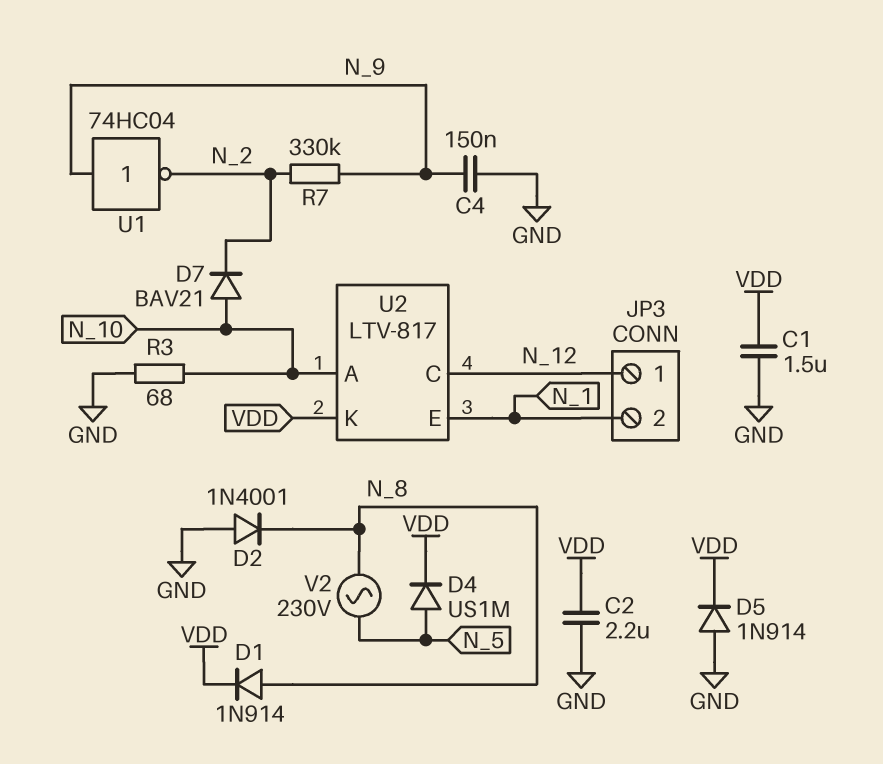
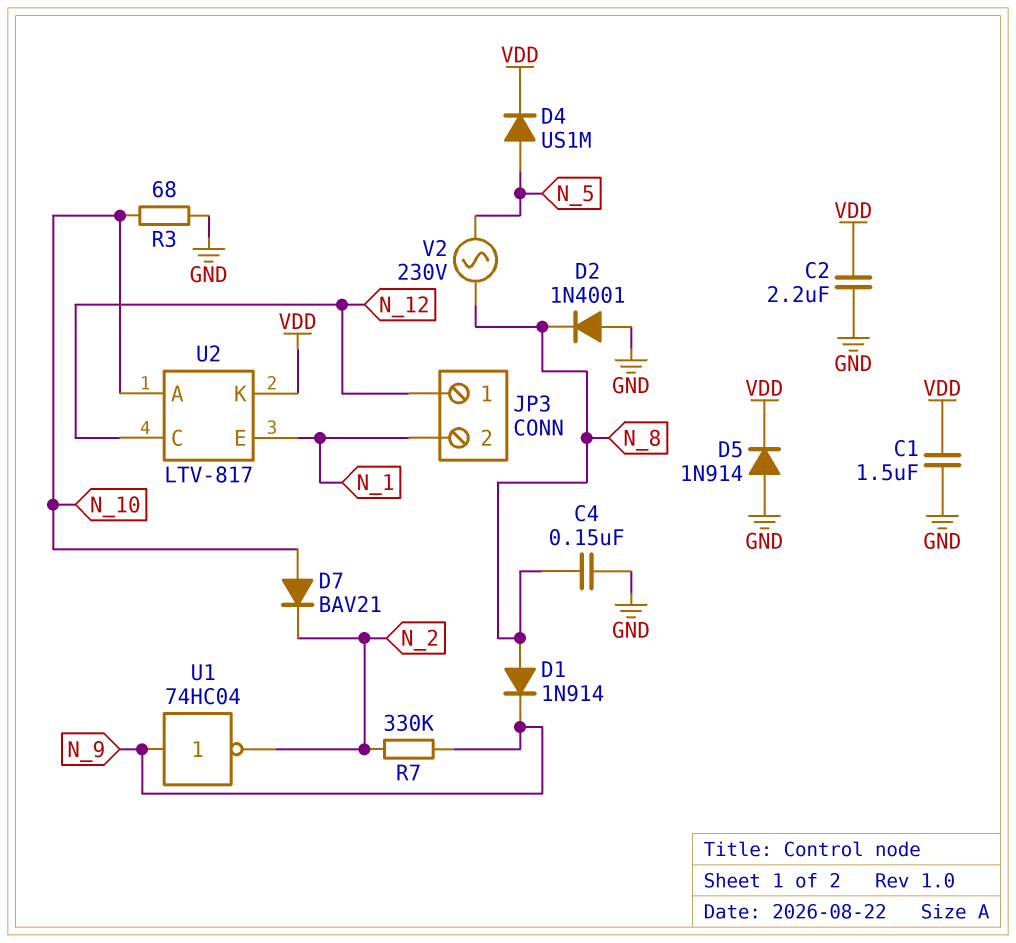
C4: 150nF (GND, N_9) -> 150nF (GND, N_8)
D1: diode 1N914 (A N_8, K VDD) -> diode 1N914 (A N_8, K N_9)

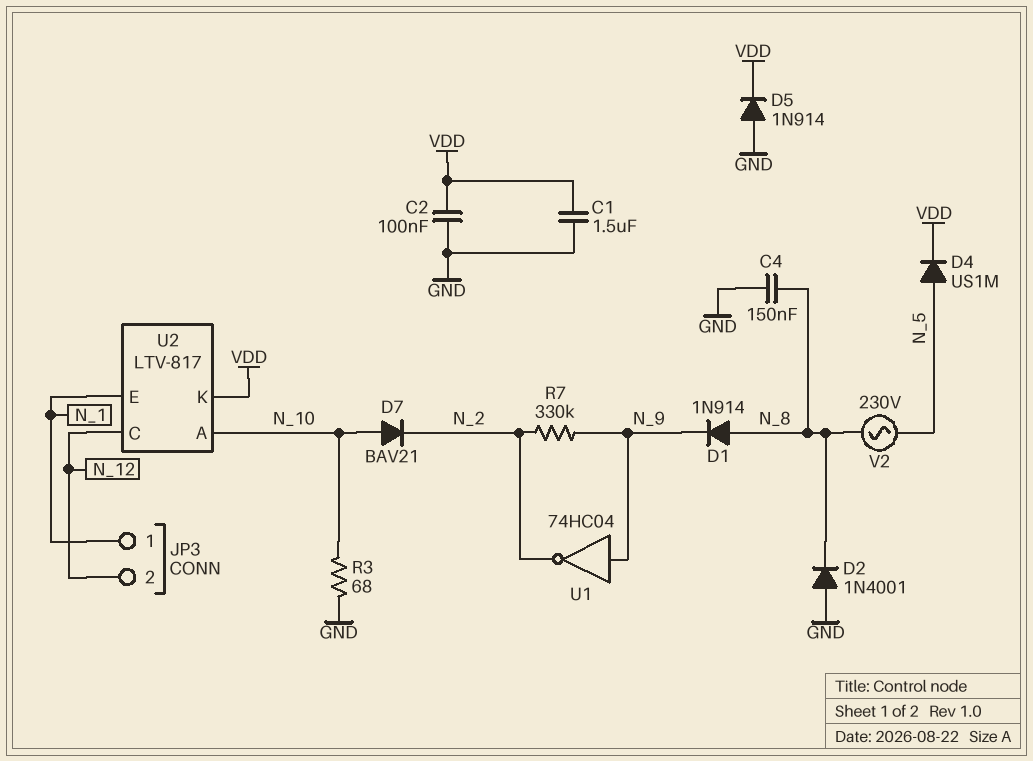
C2: 2.2uF (GND, VDD) -> 100nF (GND, VDD)
JP3 pin 1: N_12 -> N_1
JP3 pin 2: N_1 -> N_12

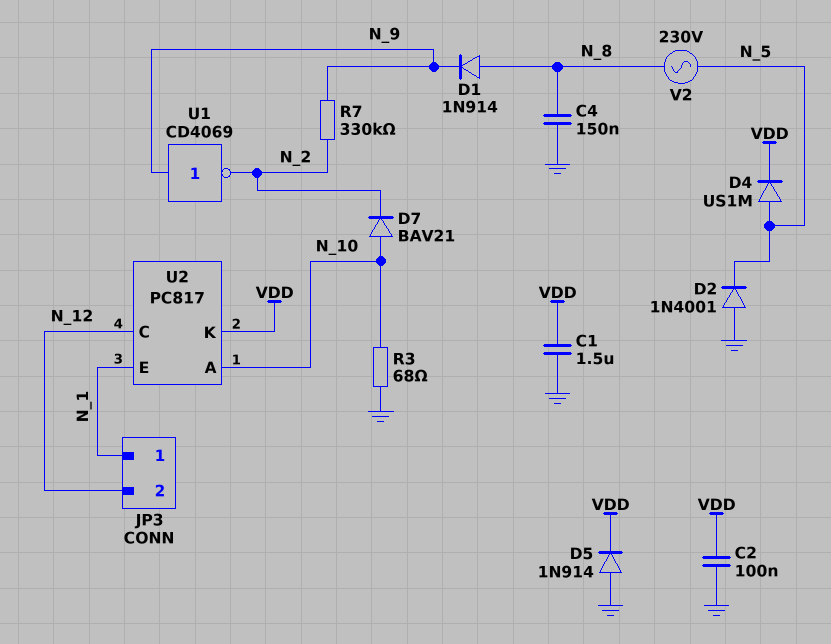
D2: diode 1N4001 (A GND, K N_8) -> diode 1N4001 (A GND, K N_5)
U1: NOT 74HC04 (in N_9, out N_2) -> NOT CD4069 (in N_9, out N_2)
U2: LTV-817 -> PC817

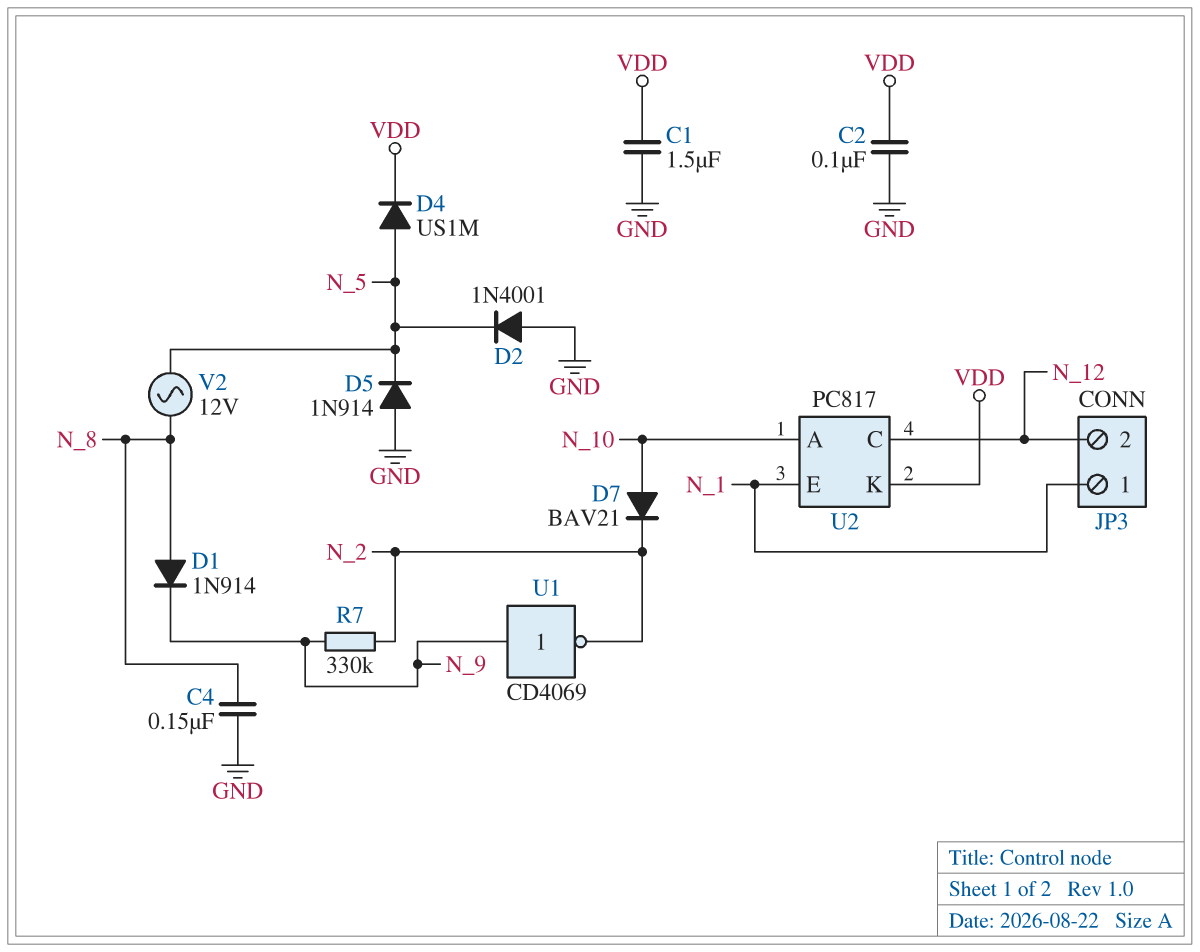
D5: diode 1N914 (A GND, K VDD) -> diode 1N914 (A GND, K N_5)
R3: 68 (GND, N_10) -> none
V2: AC 230V (N_5, N_8) -> AC 12V (N_5, N_8)

